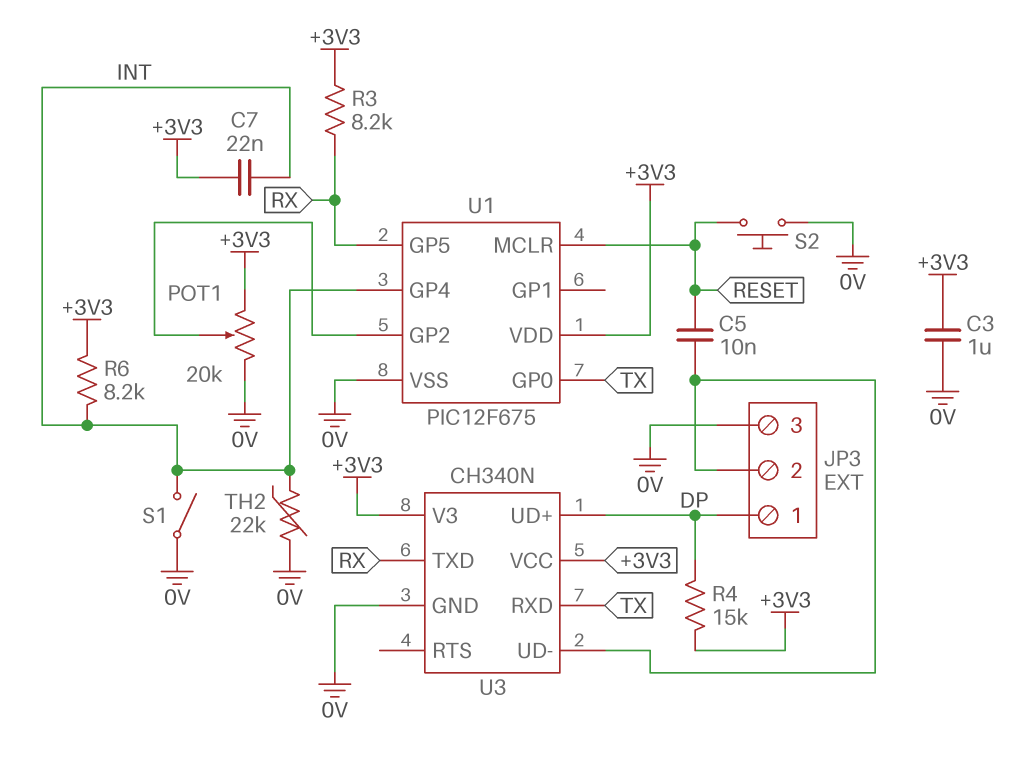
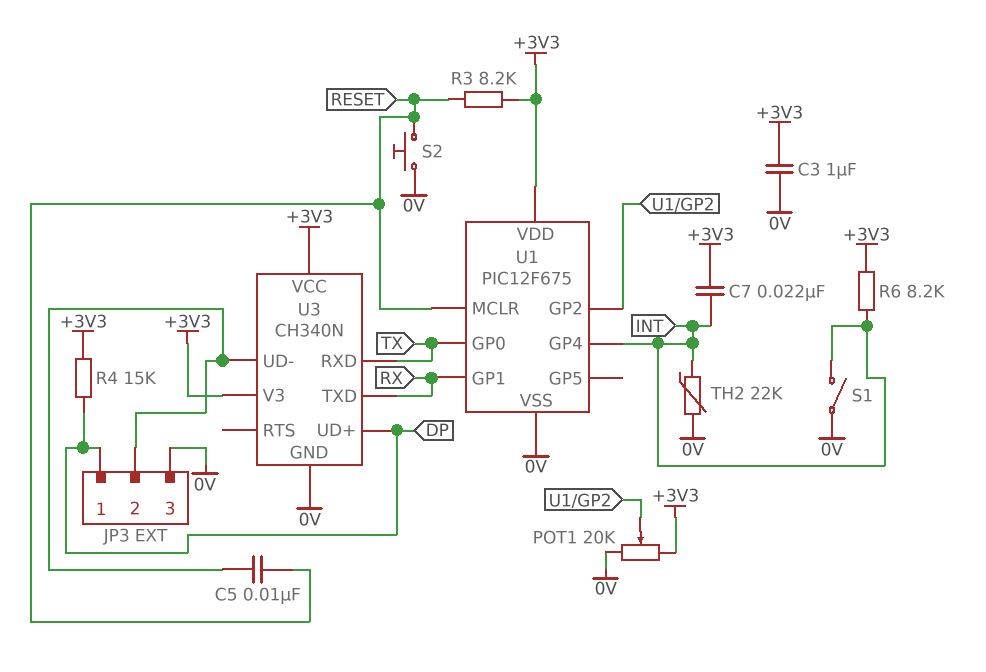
R3: 8.2k (+3V3, RX) -> 8.2k (+3V3, RESET)
U1 pin GP1: none -> RX
U1 pin GP5: RX -> none

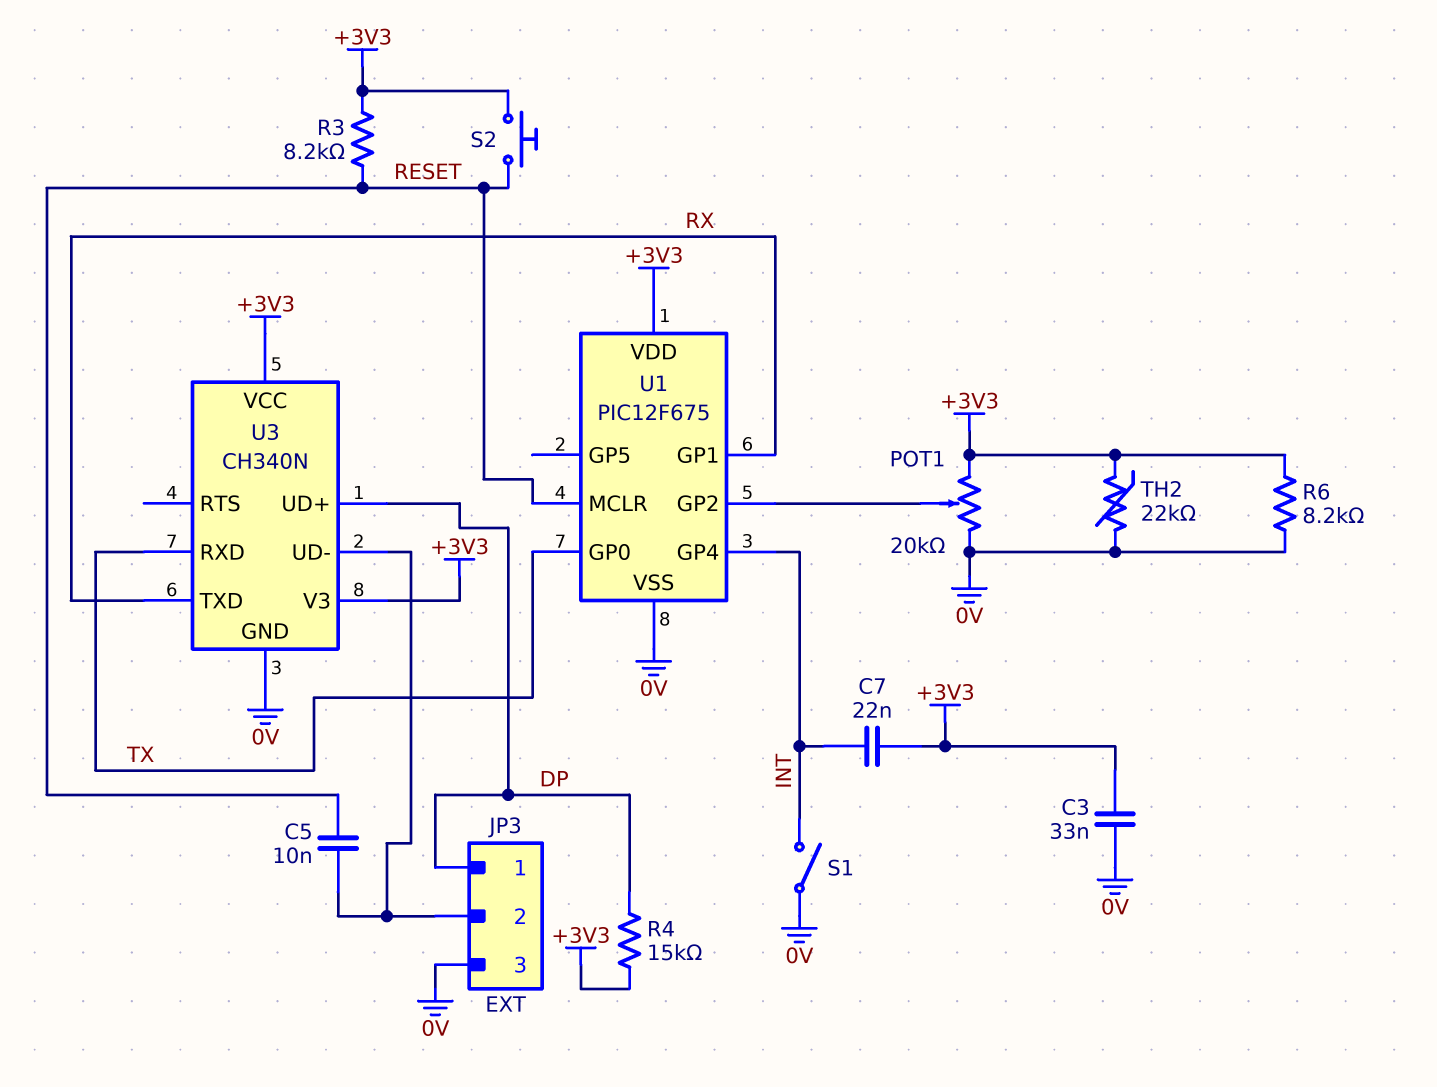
C3: 1uF (+3V3, 0V) -> 33nF (+3V3, 0V)
R6: 8.2k (+3V3, INT) -> 8.2k (+3V3, 0V)
S2: button (0V, RESET) -> button (+3V3, RESET)
TH2: 22k (0V, INT) -> 22k (+3V3, 0V)

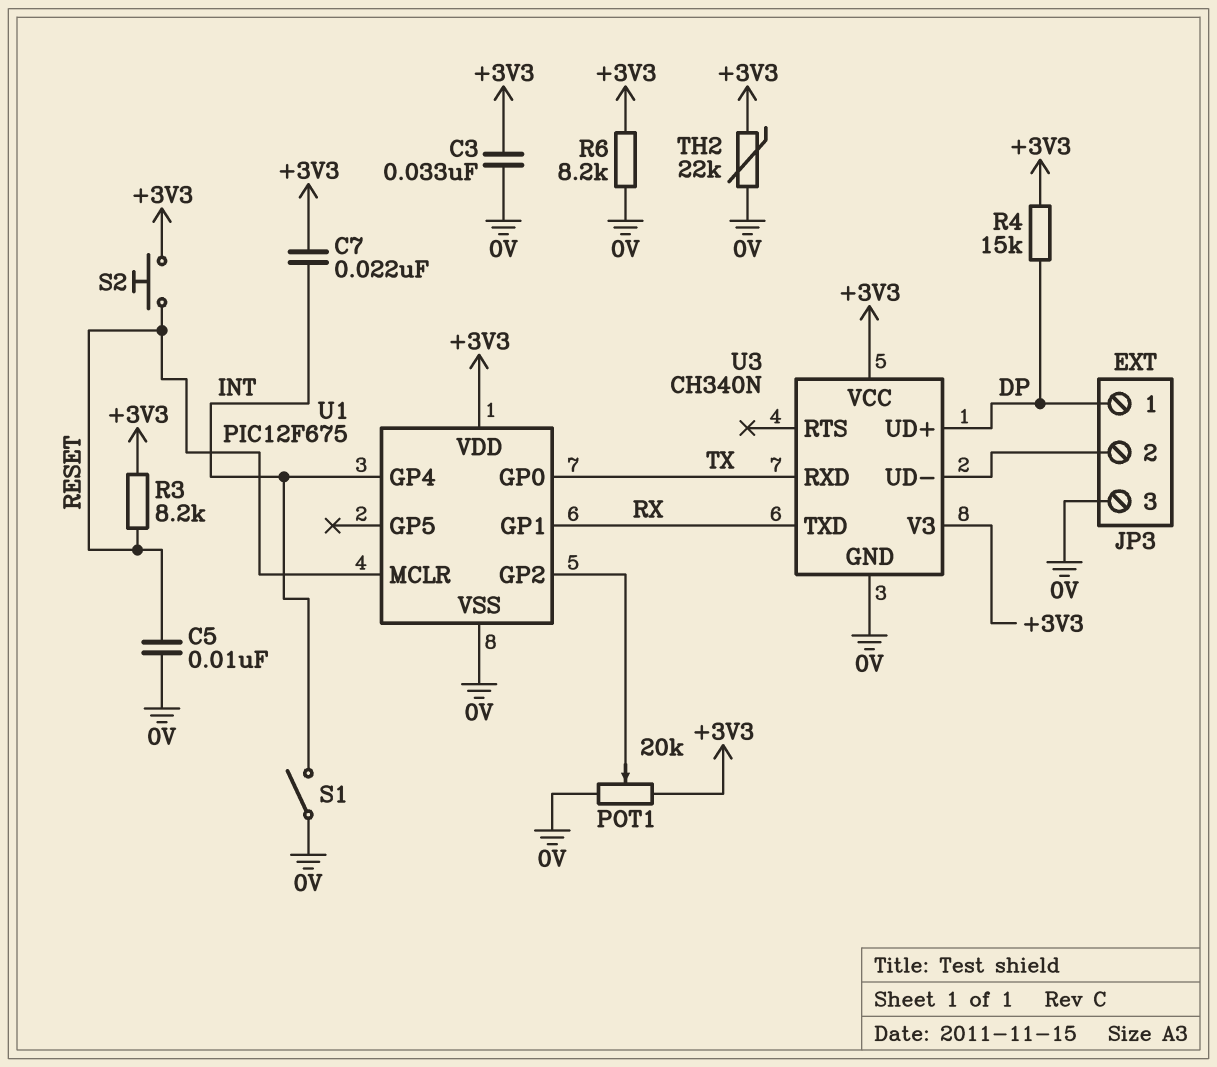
C5: 10nF (JP3/2, RESET) -> 10nF (0V, RESET)

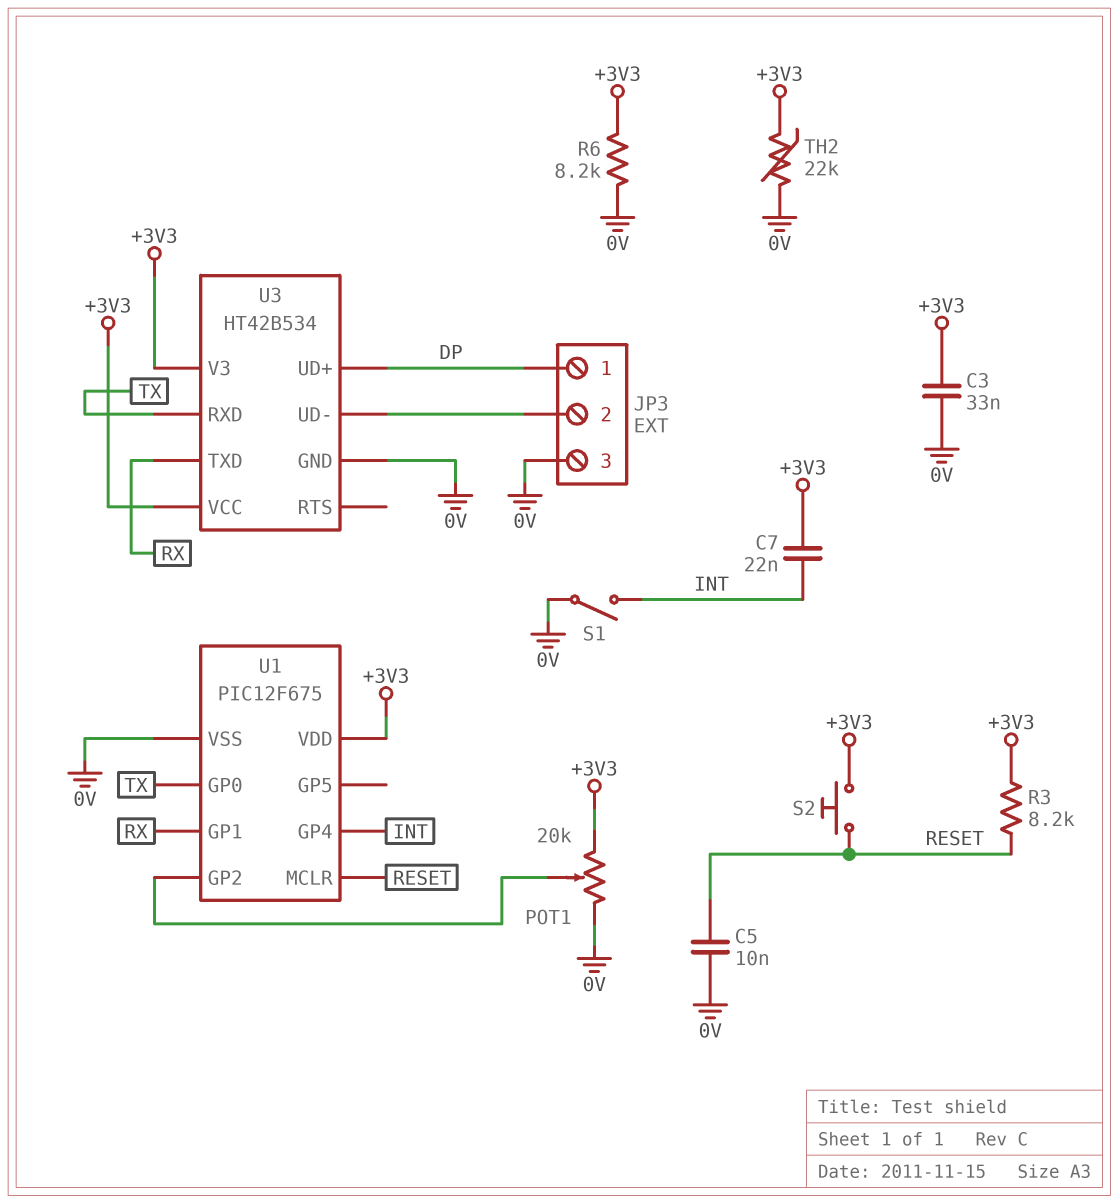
R4: 15k (+3V3, DP) -> none
U3: CH340N -> HT42B534

